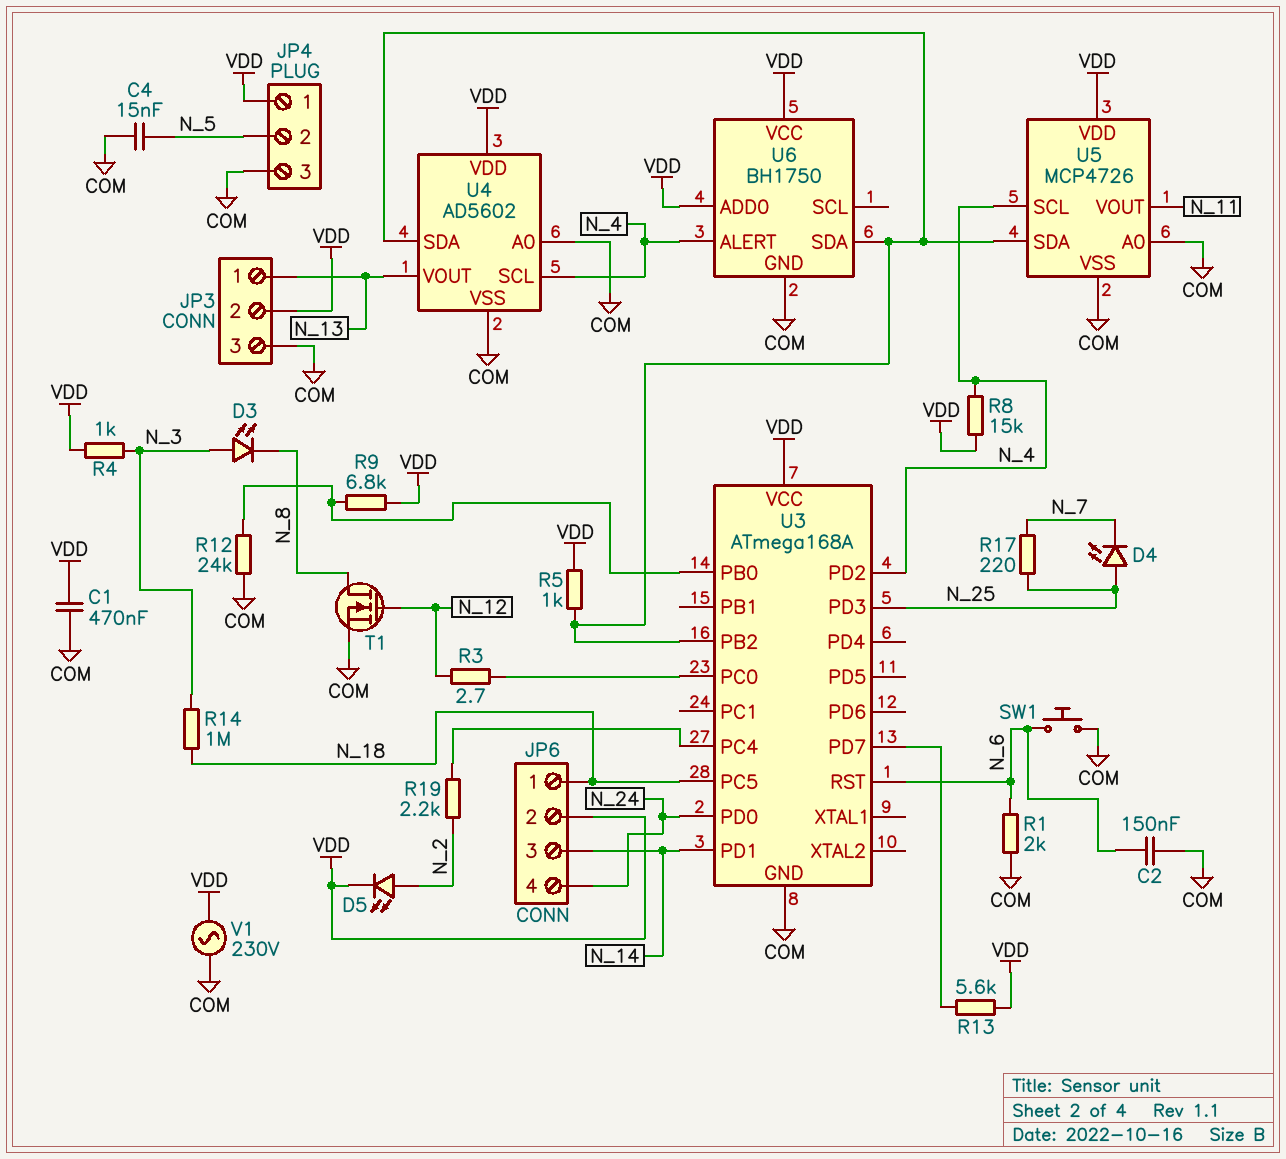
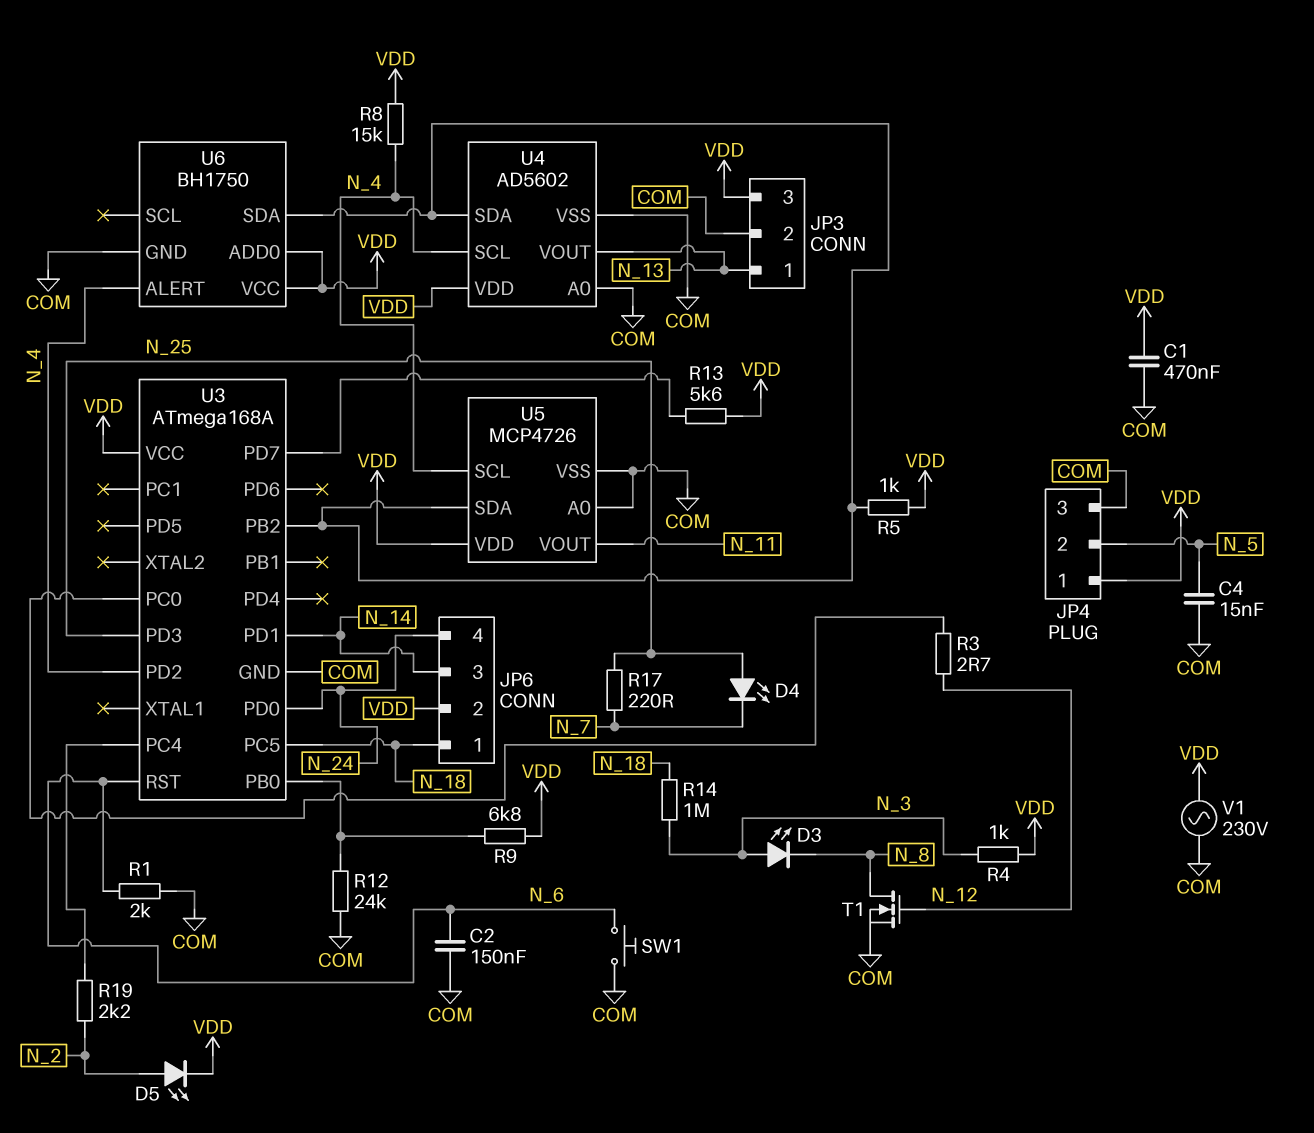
JP3 pin 2: VDD -> COM
JP3 pin 3: COM -> VDD

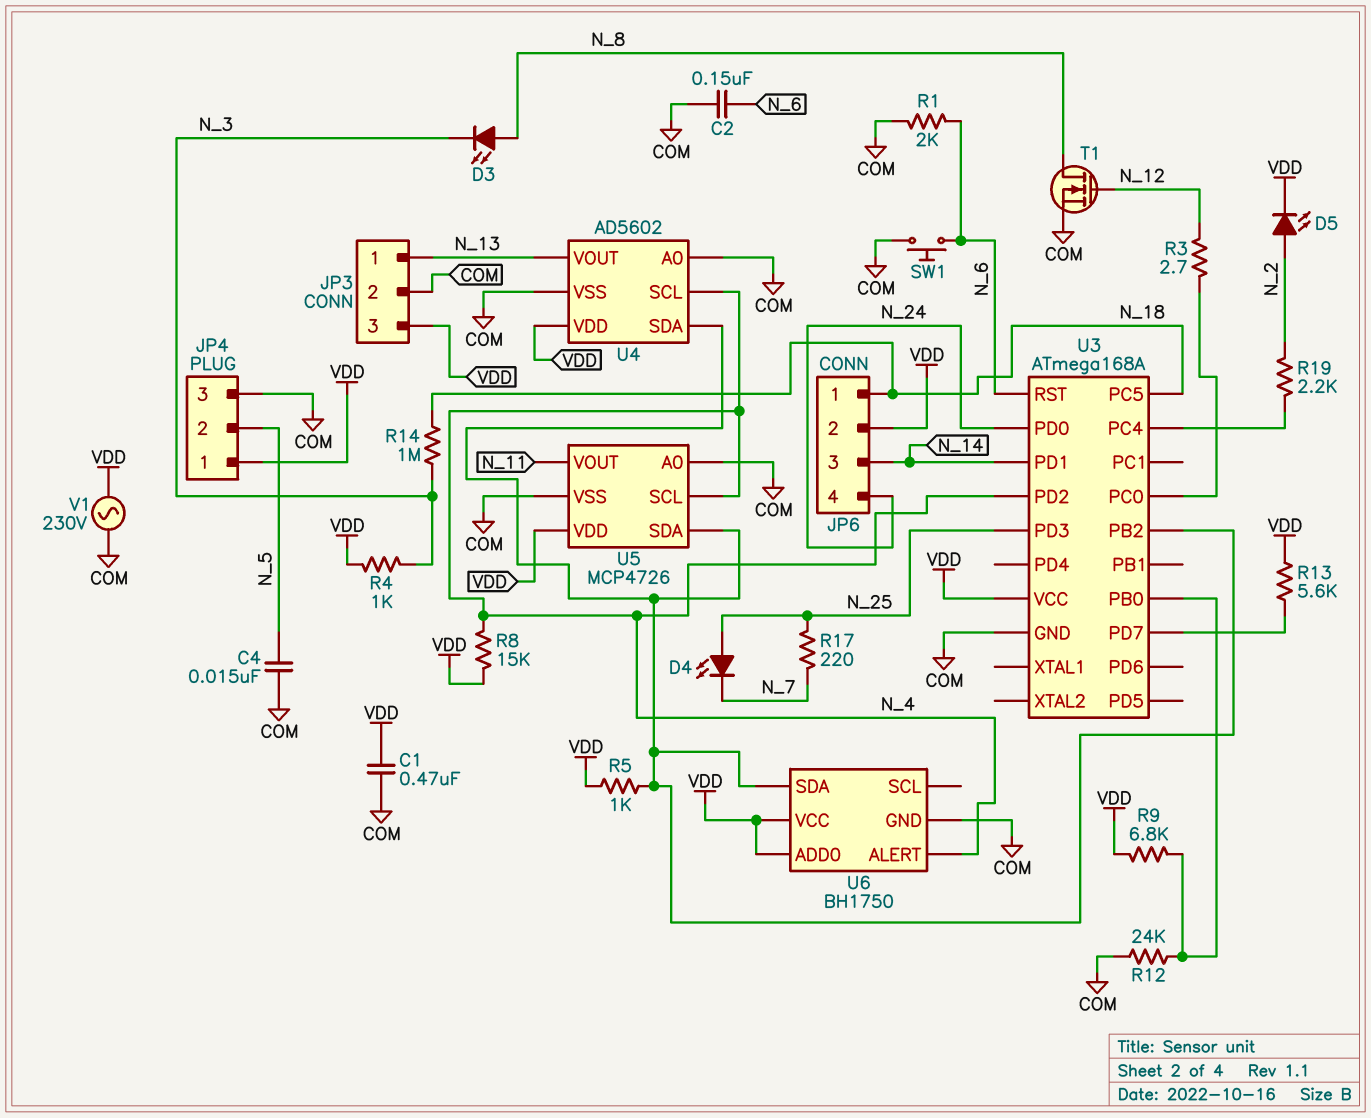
D3: LED (A N_3, K N_8) -> LED (A N_8, K N_3)

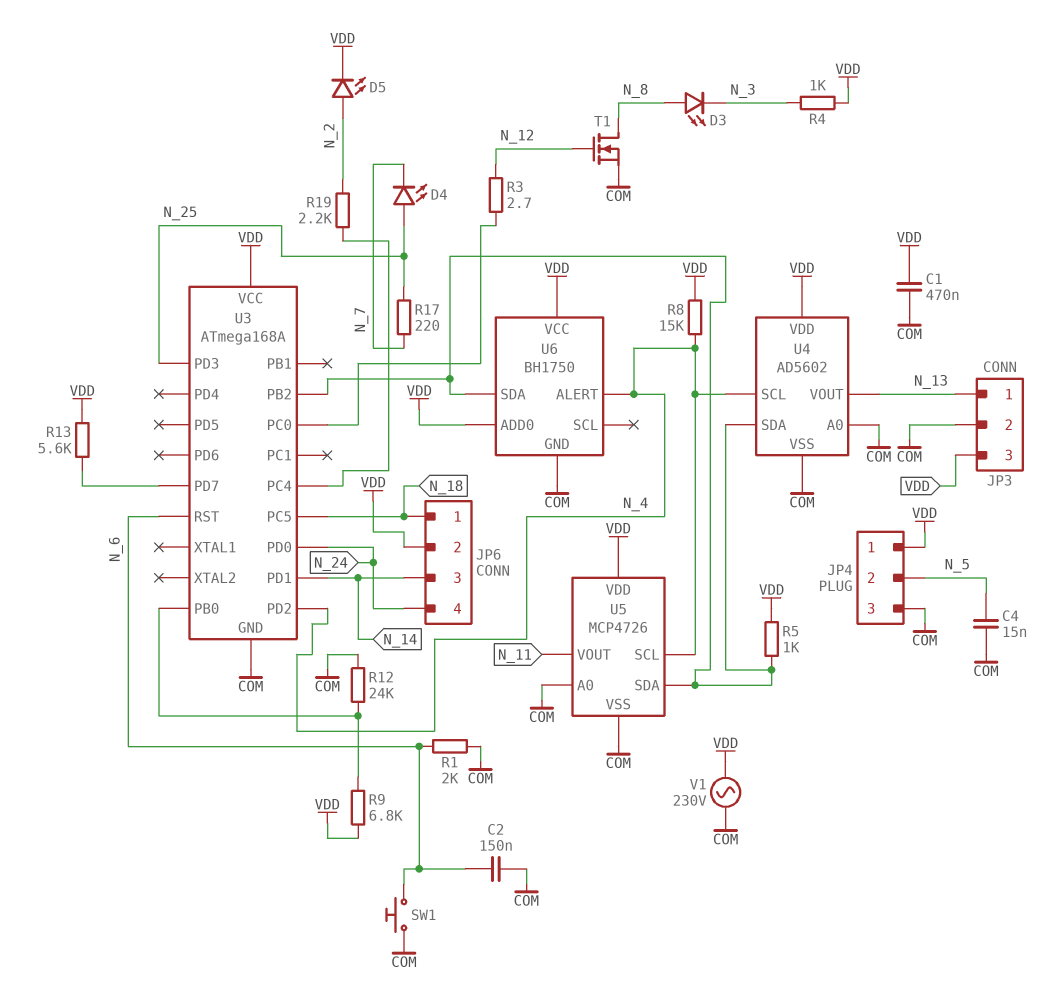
R14: 1M (N_3, N_18) -> none

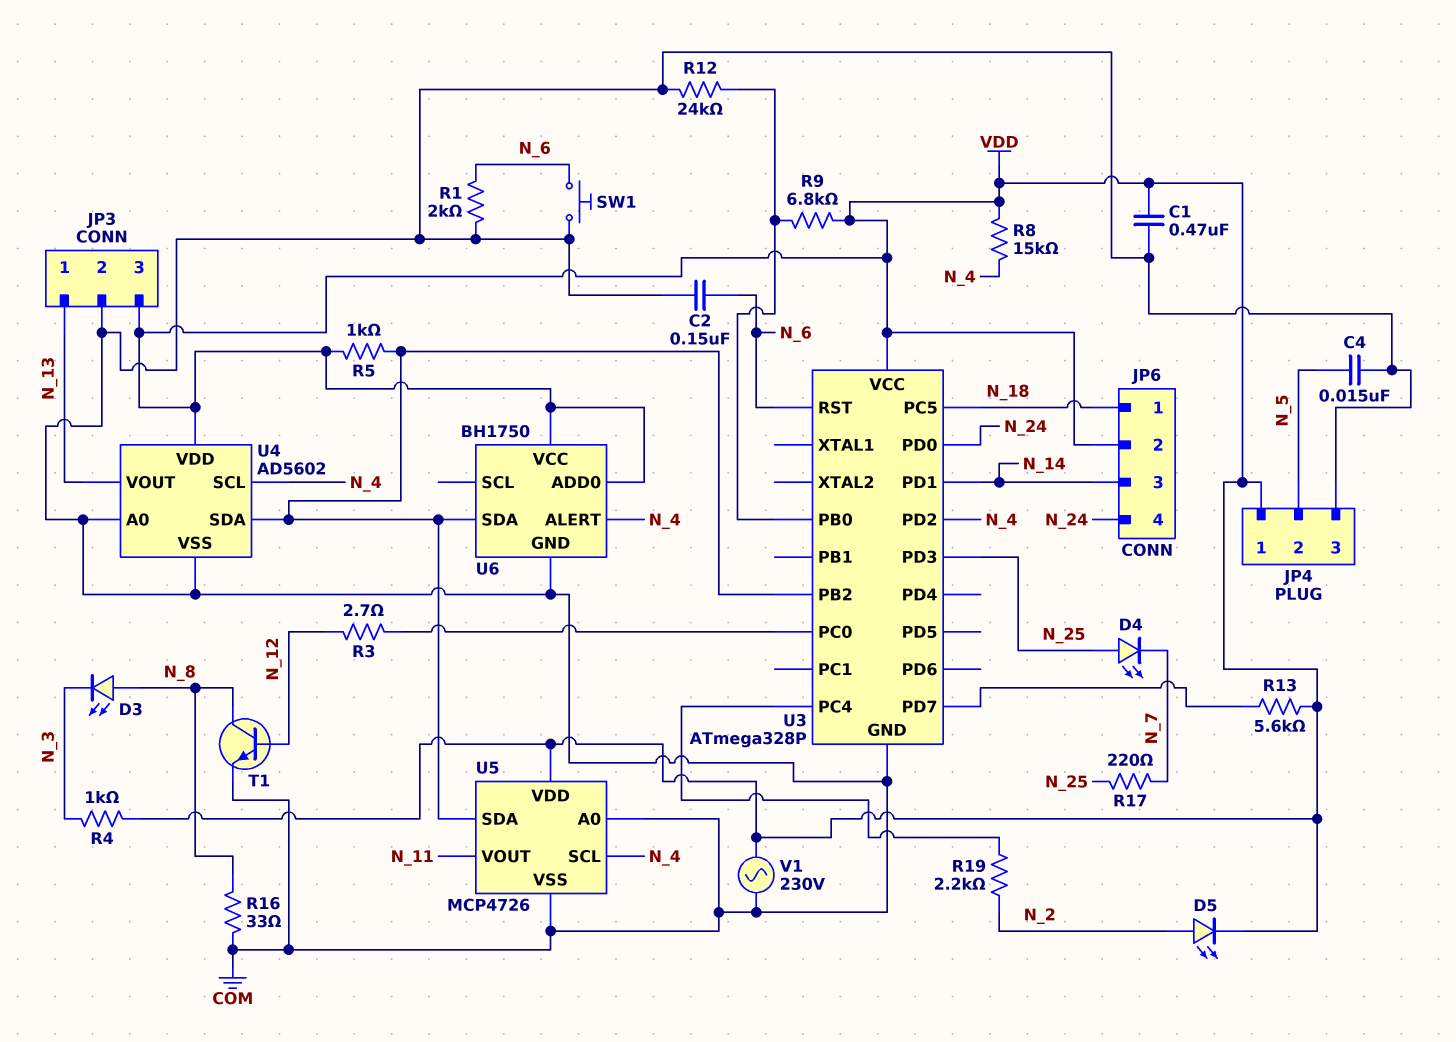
R16: none -> 33 (COM, N_8)
T1: NMOS (G N_12, D N_8, S COM) -> NPN (B N_12, C N_8, E COM)
U3: ATmega168A -> ATmega328P

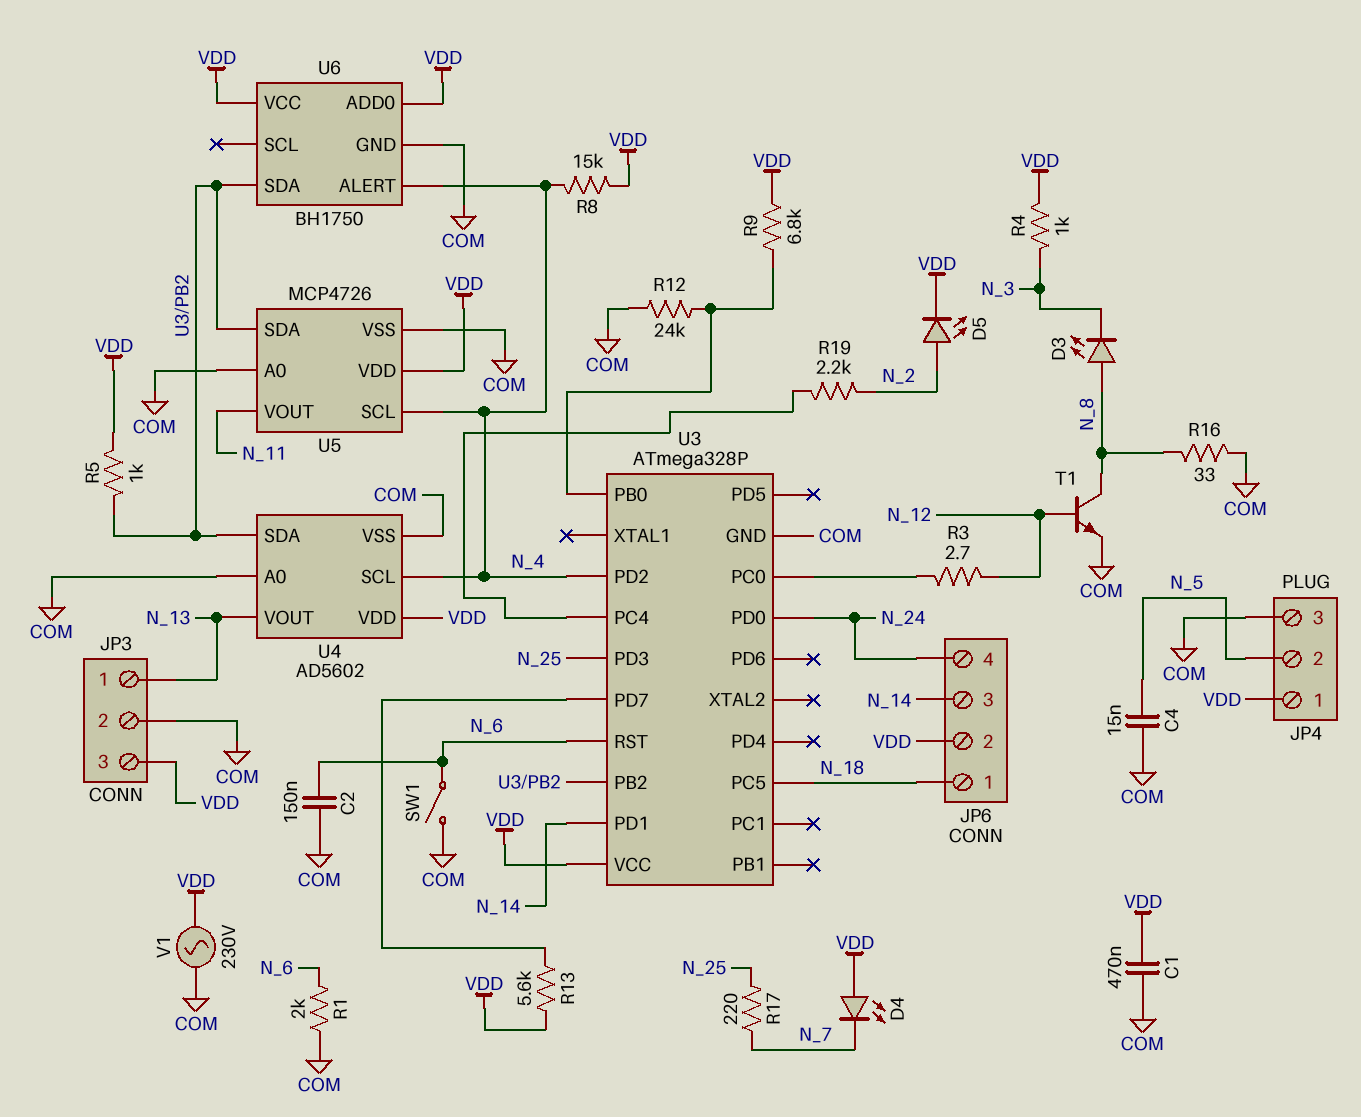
D4: LED (A N_25, K N_7) -> LED (A VDD, K N_7)
SW1: button (COM, N_6) -> switch (COM, N_6)

